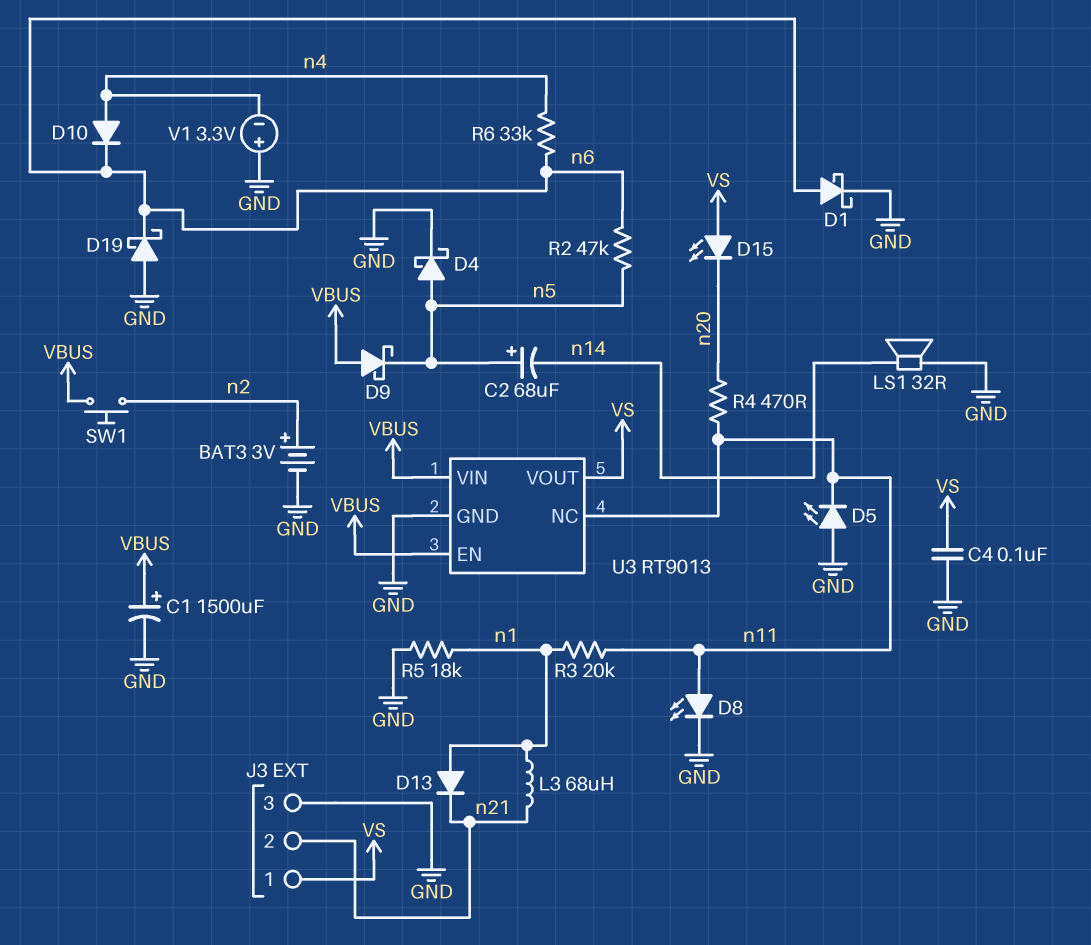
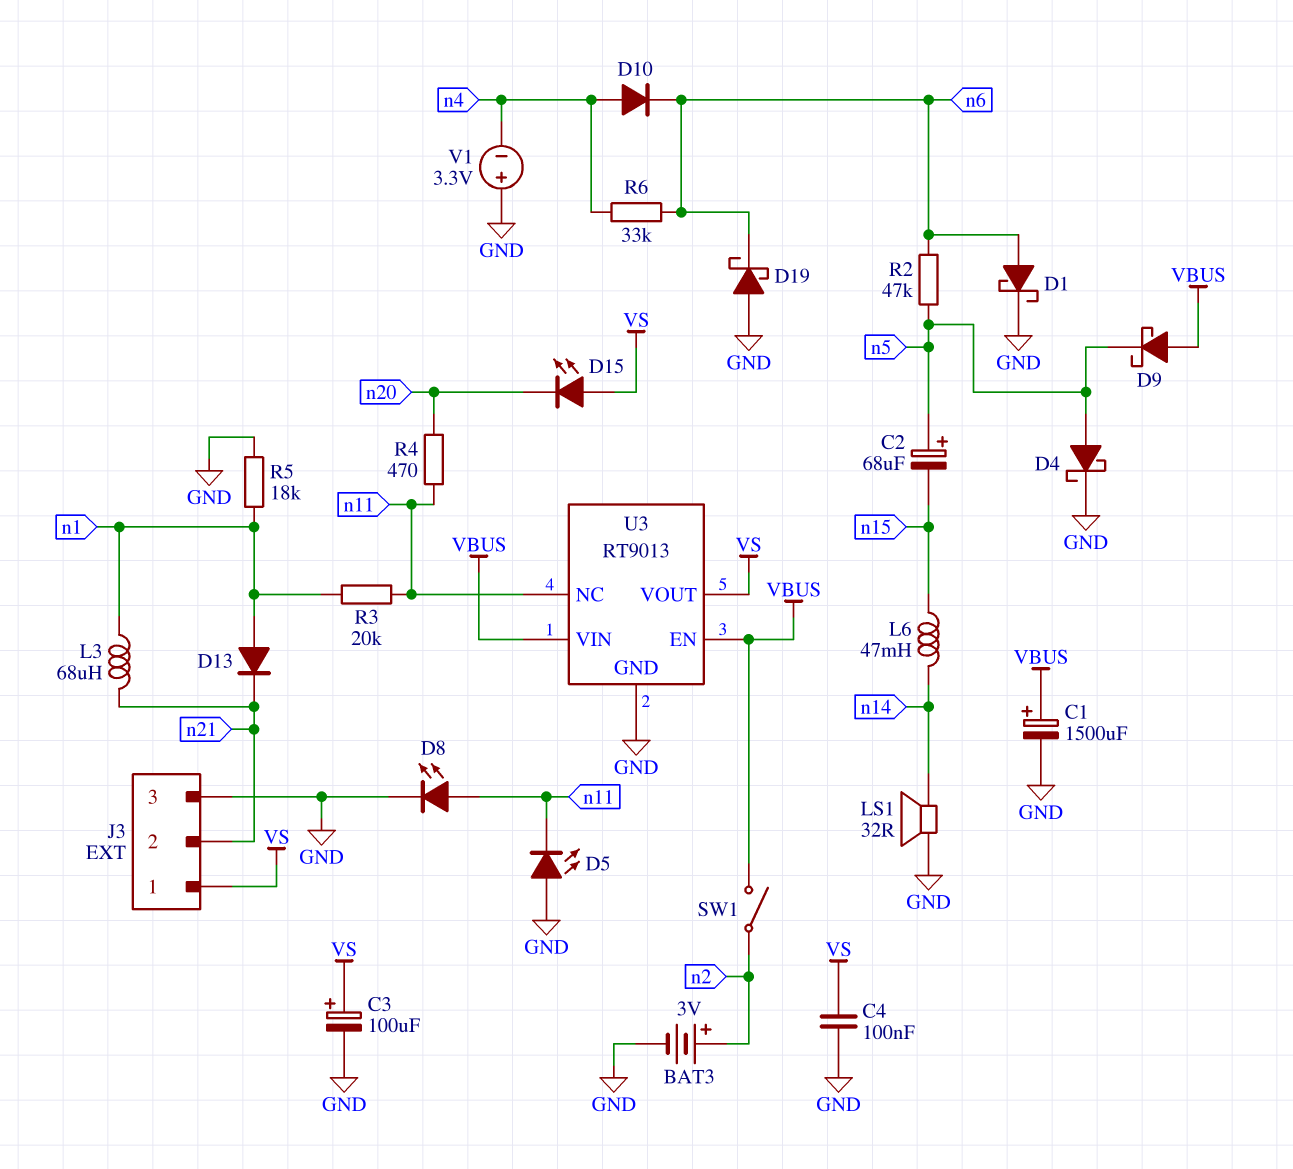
C2: 68uF (plus n5, minus n14) -> 68uF (plus n5, minus n15)
C3: none -> 100uF (plus VS, minus GND)
L6: none -> 47mH (n14, n15)
SW1: button (VBUS, n2) -> switch (VBUS, n2)

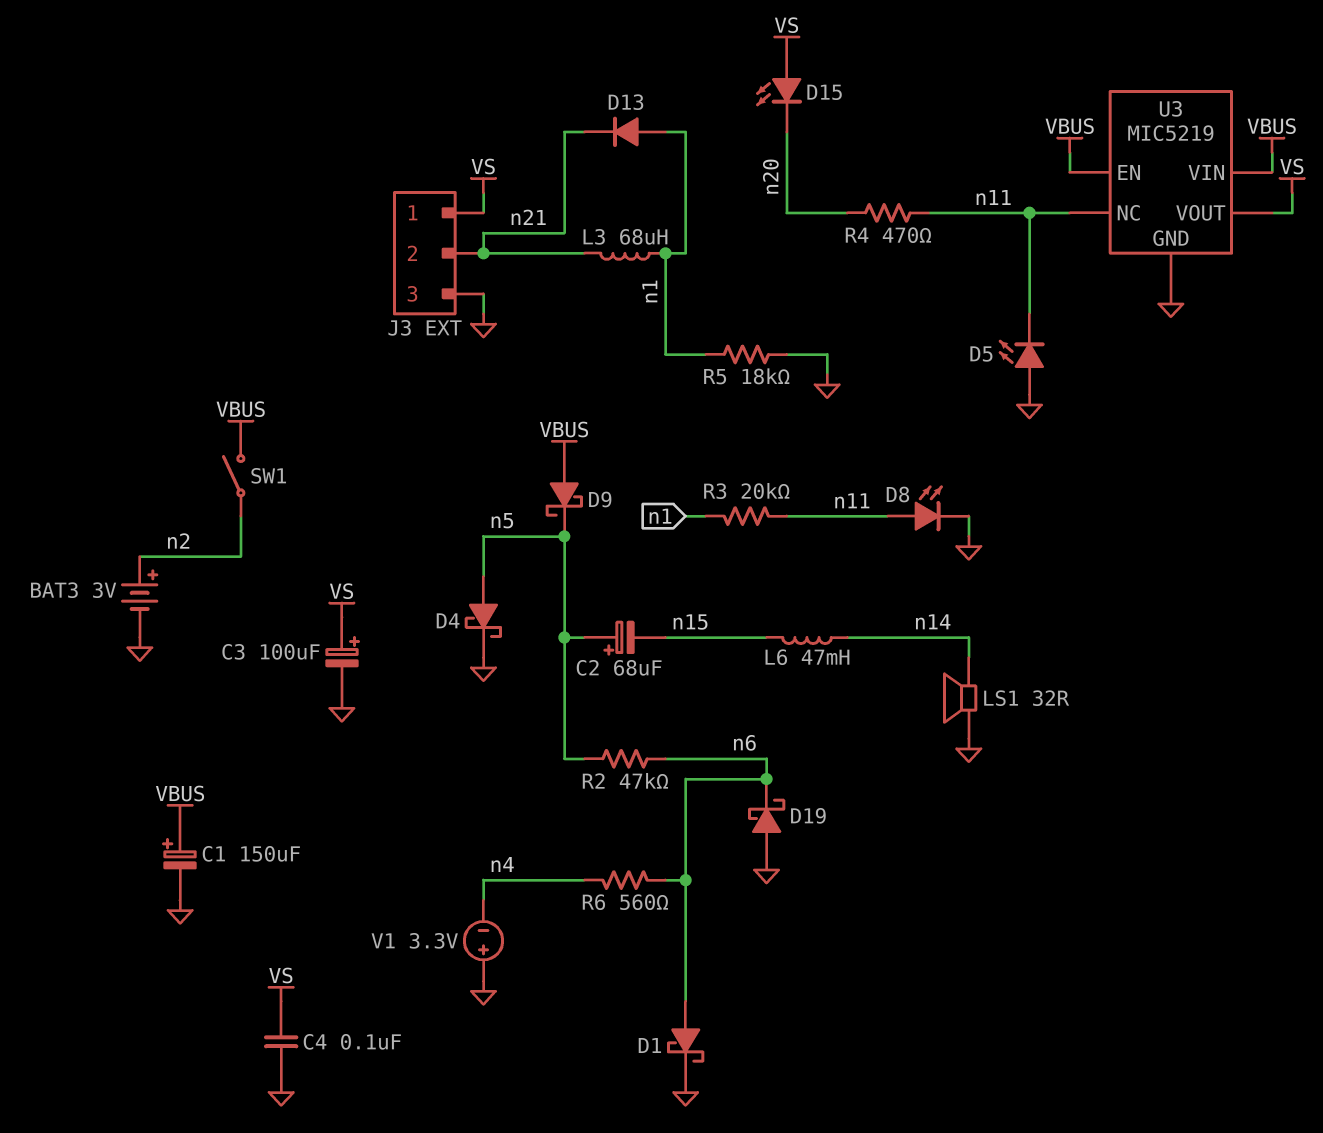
C1: 1500uF (plus VBUS, minus GND) -> 150uF (plus VBUS, minus GND)
D10: diode (A n4, K n6) -> none
R6: 33k (n4, n6) -> 560 (n4, n6)
U3: RT9013 -> MIC5219

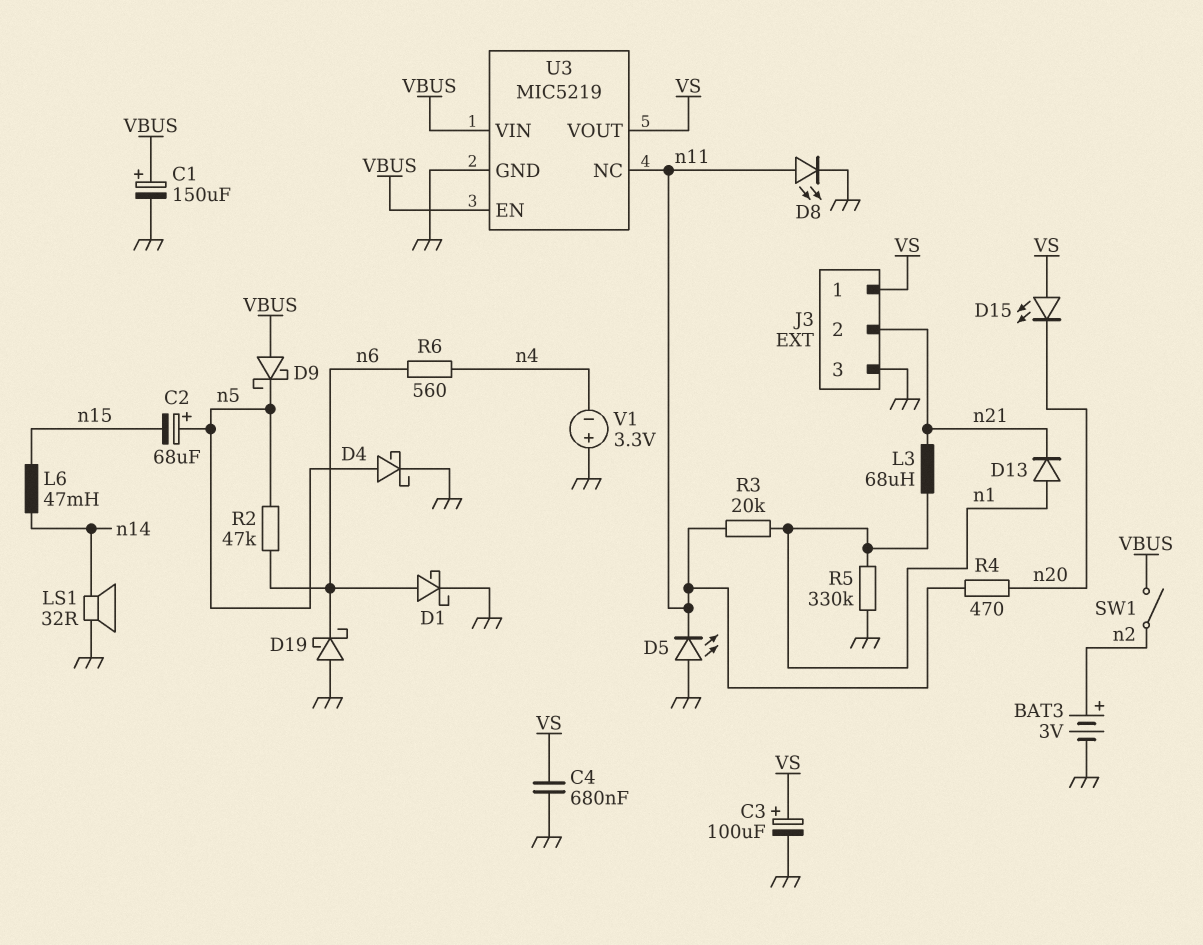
C4: 100nF (GND, VS) -> 680nF (GND, VS)
R5: 18k (GND, n1) -> 330k (GND, n1)

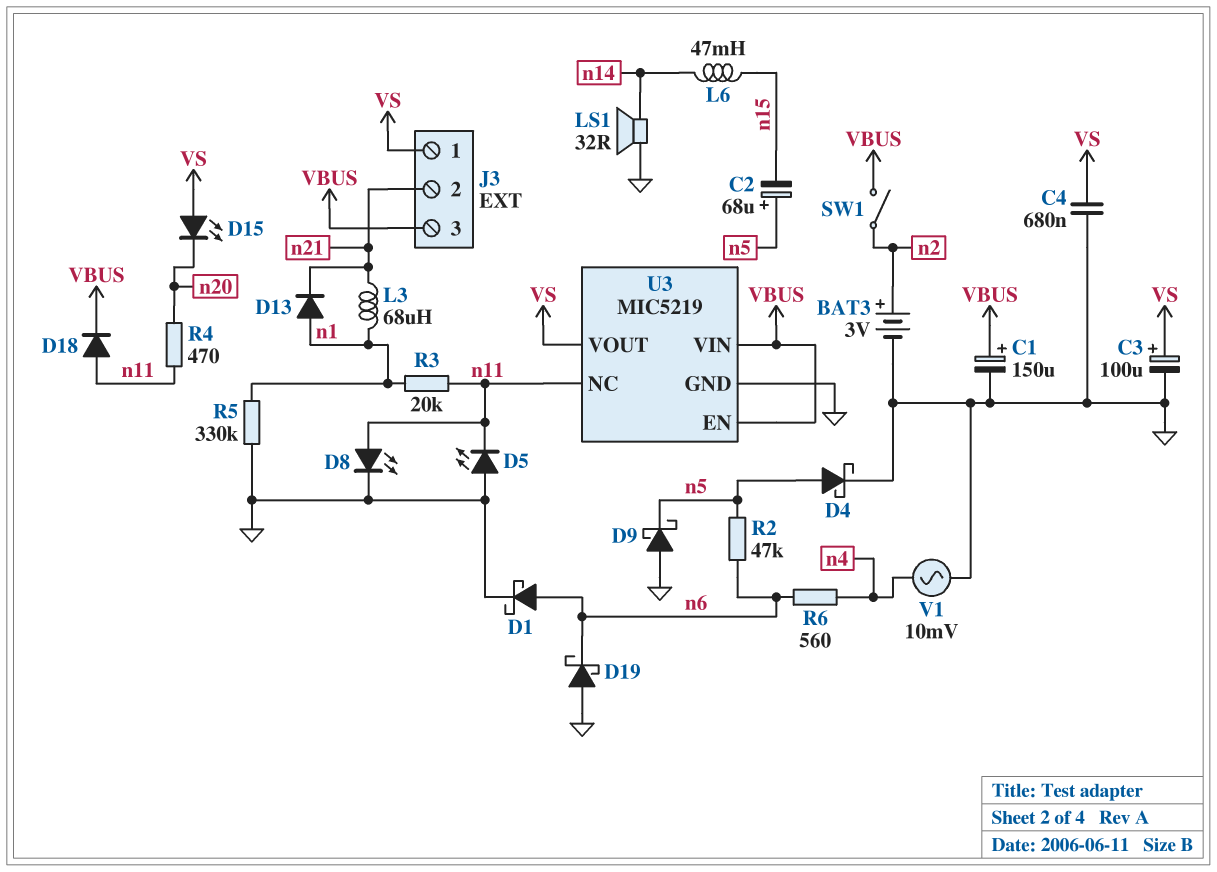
D9: schottky (A VBUS, K n5) -> schottky (A GND, K n5)
D18: none -> diode (A n11, K VBUS)
J3 pin 3: GND -> VBUS
V1: 3.3V (plus GND, minus n4) -> AC 10mV (GND, n4)

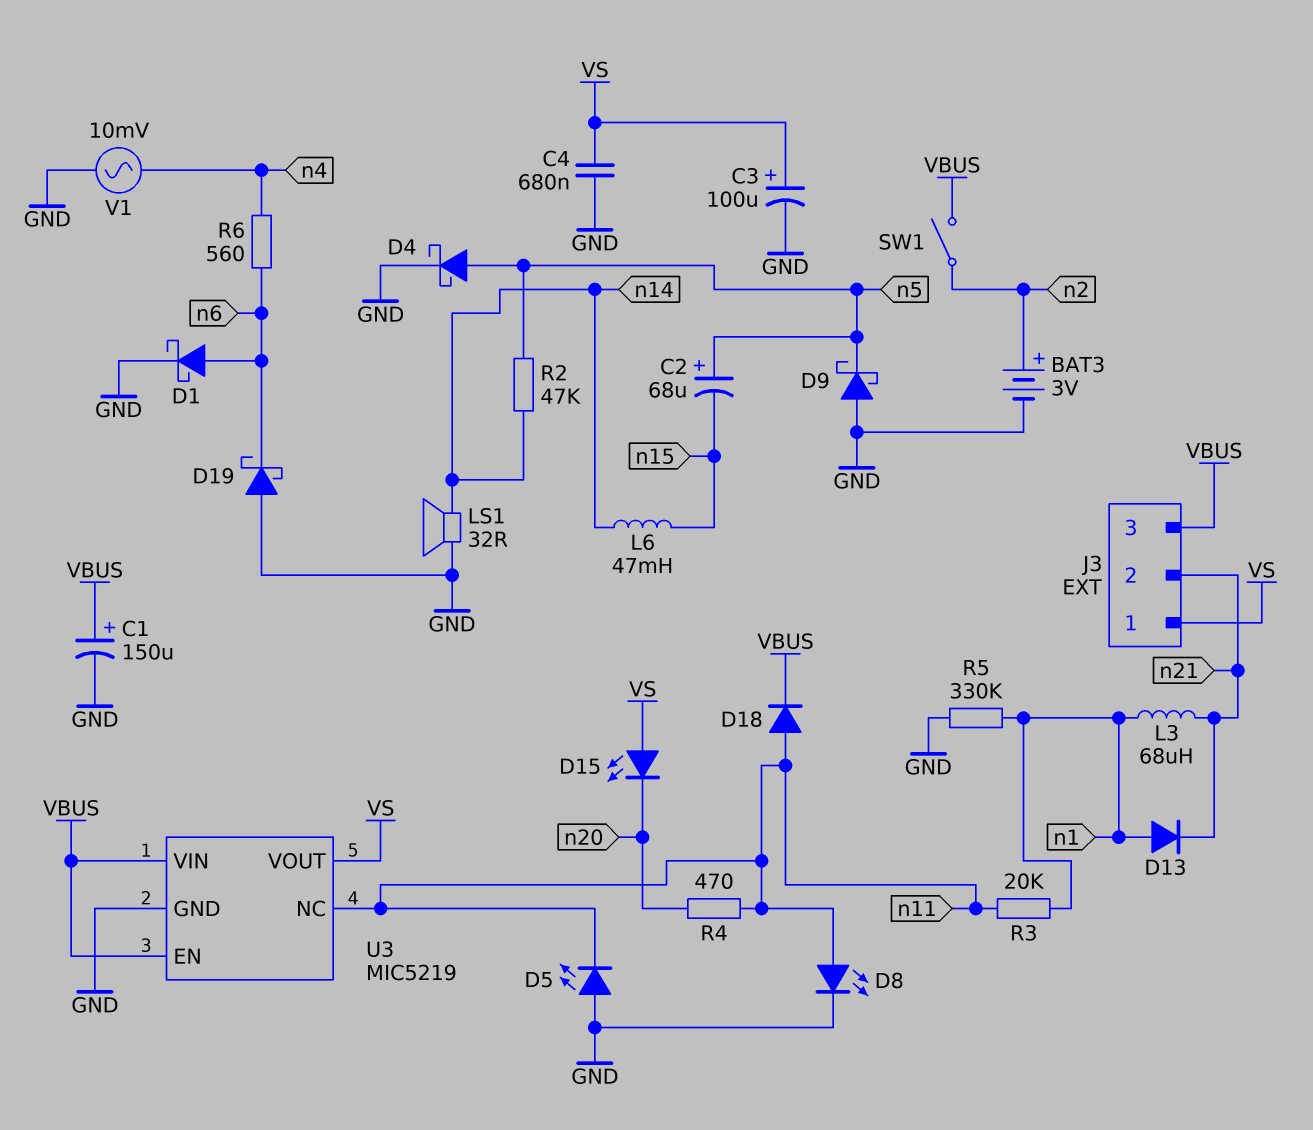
R2: 47k (n5, n6) -> 47k (n5, n14)

